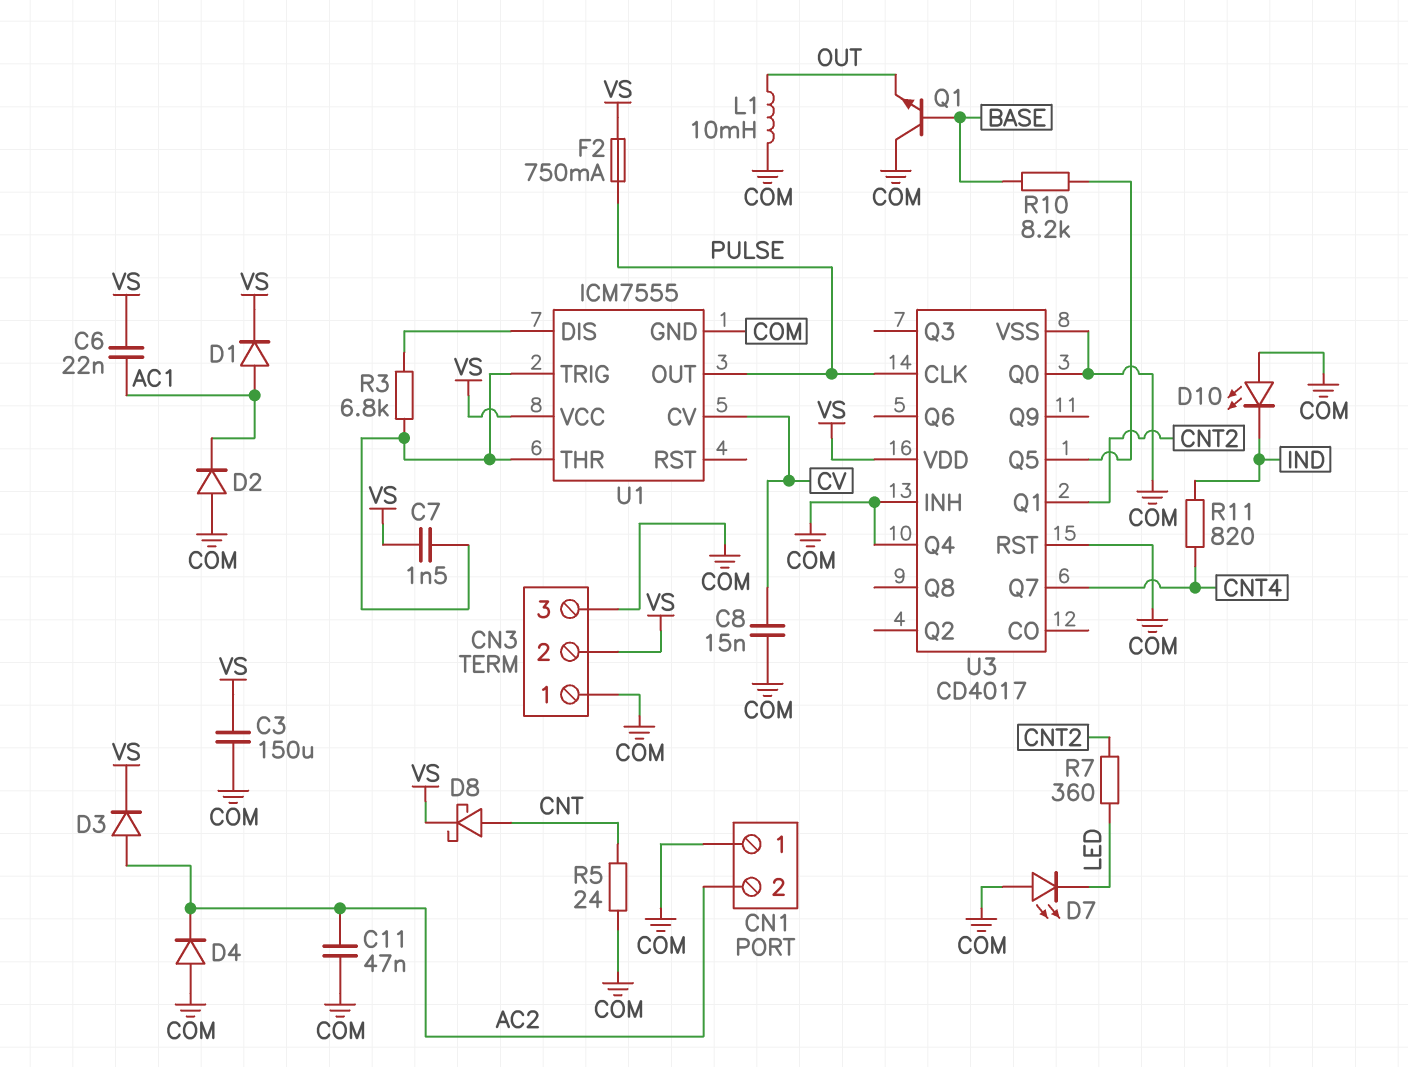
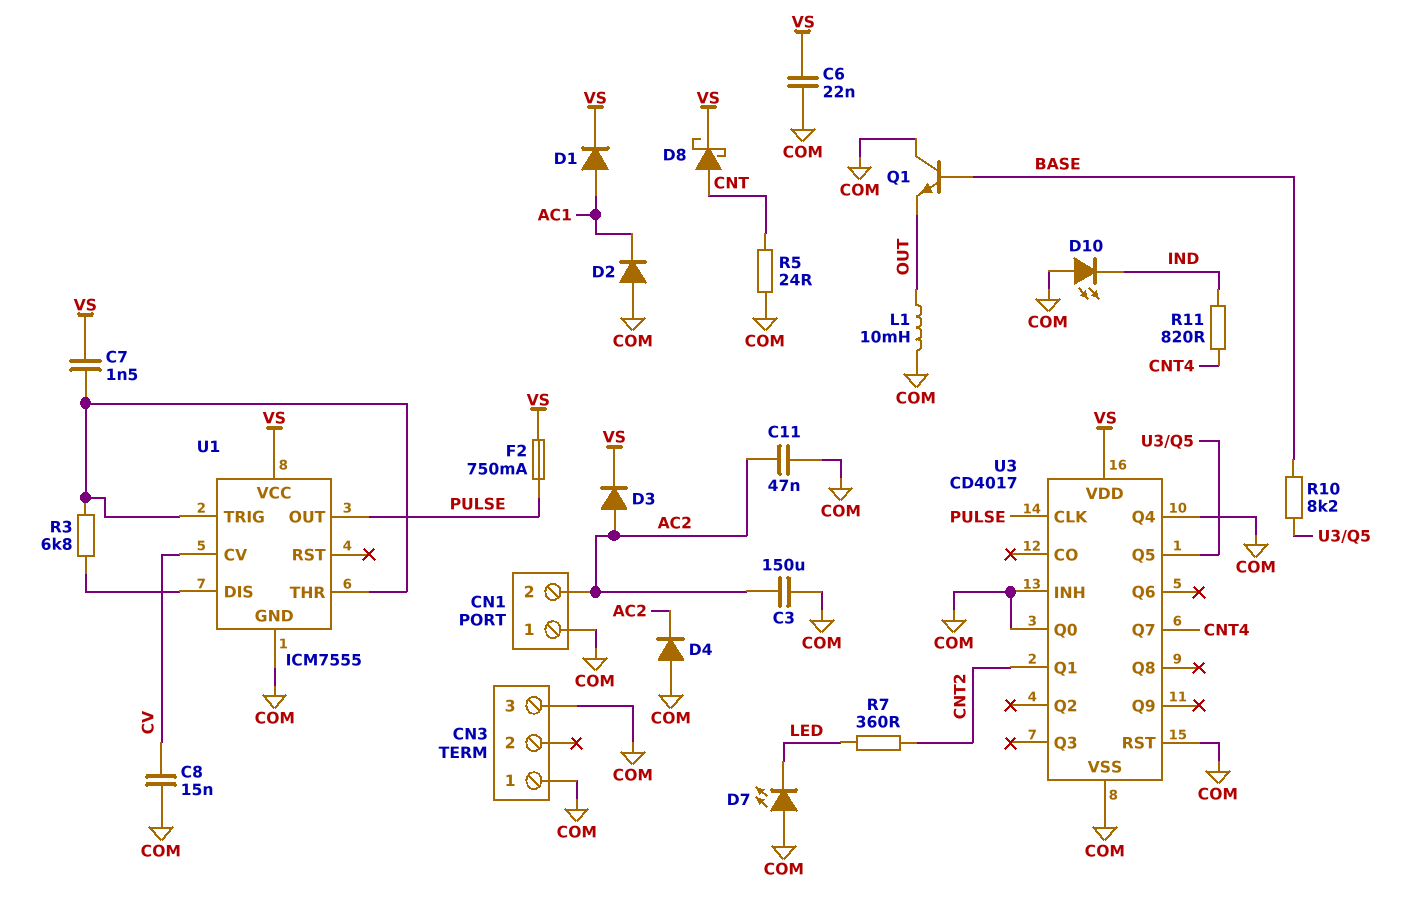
C3: 150uF (COM, VS) -> 150uF (AC2, COM)
C6: 22nF (AC1, VS) -> 22nF (COM, VS)
CN3 pin 2: VS -> none

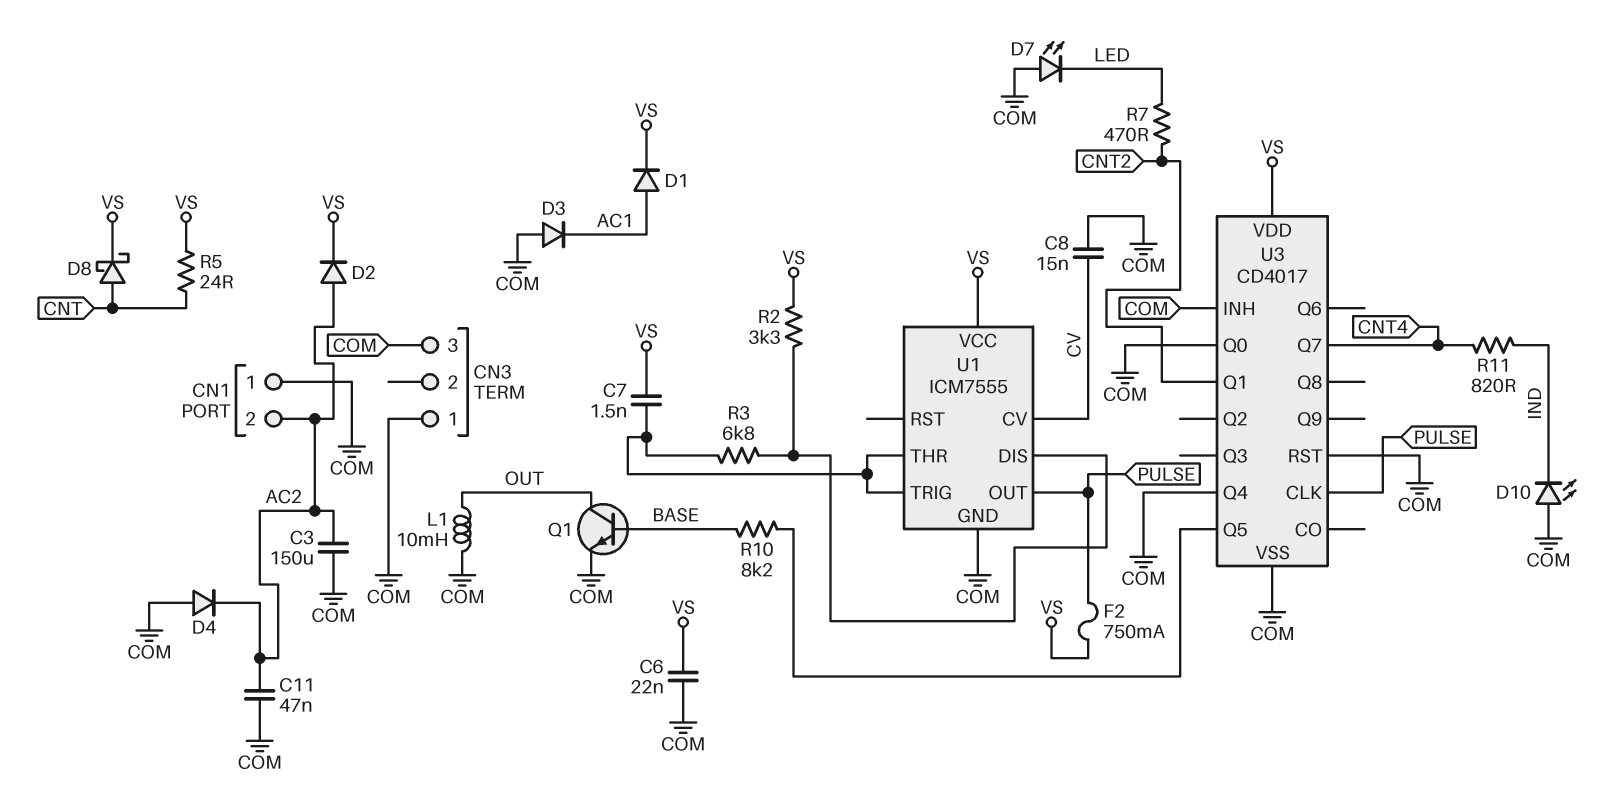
D2: diode (A COM, K AC1) -> diode (A AC2, K VS)
D3: diode (A AC2, K VS) -> diode (A COM, K AC1)
Q1: NPN (B BASE, C COM, E OUT) -> NPN (B BASE, C OUT, E COM)
R2: none -> 3.3k (U1/DIS, VS)
R5: 24 (CNT, COM) -> 24 (CNT, VS)
R7: 360 (CNT2, LED) -> 470 (CNT2, LED)

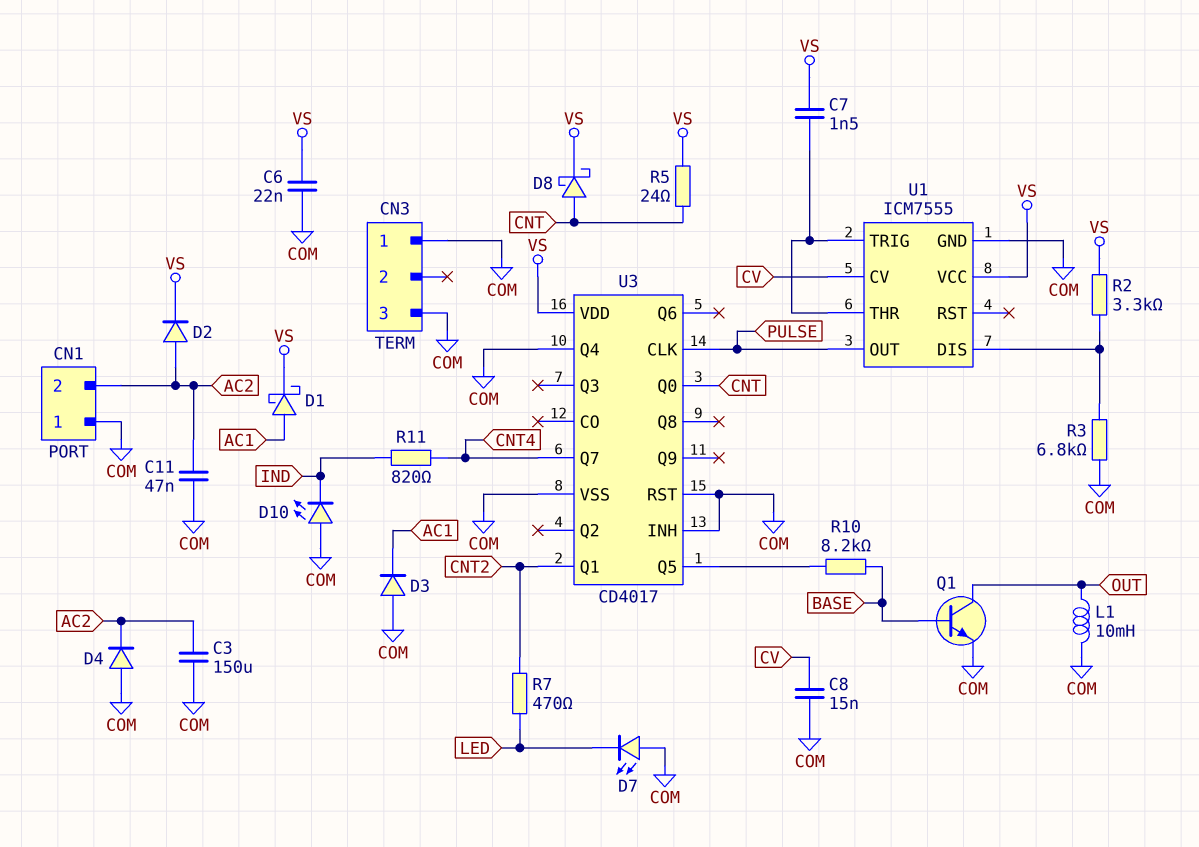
D1: diode (A AC1, K VS) -> schottky (A AC1, K VS)
F2: 750mA (PULSE, VS) -> none
R3: 6.8k (U1/DIS, U1/THR) -> 6.8k (COM, U1/DIS)
U3 pin Q0: COM -> CNT

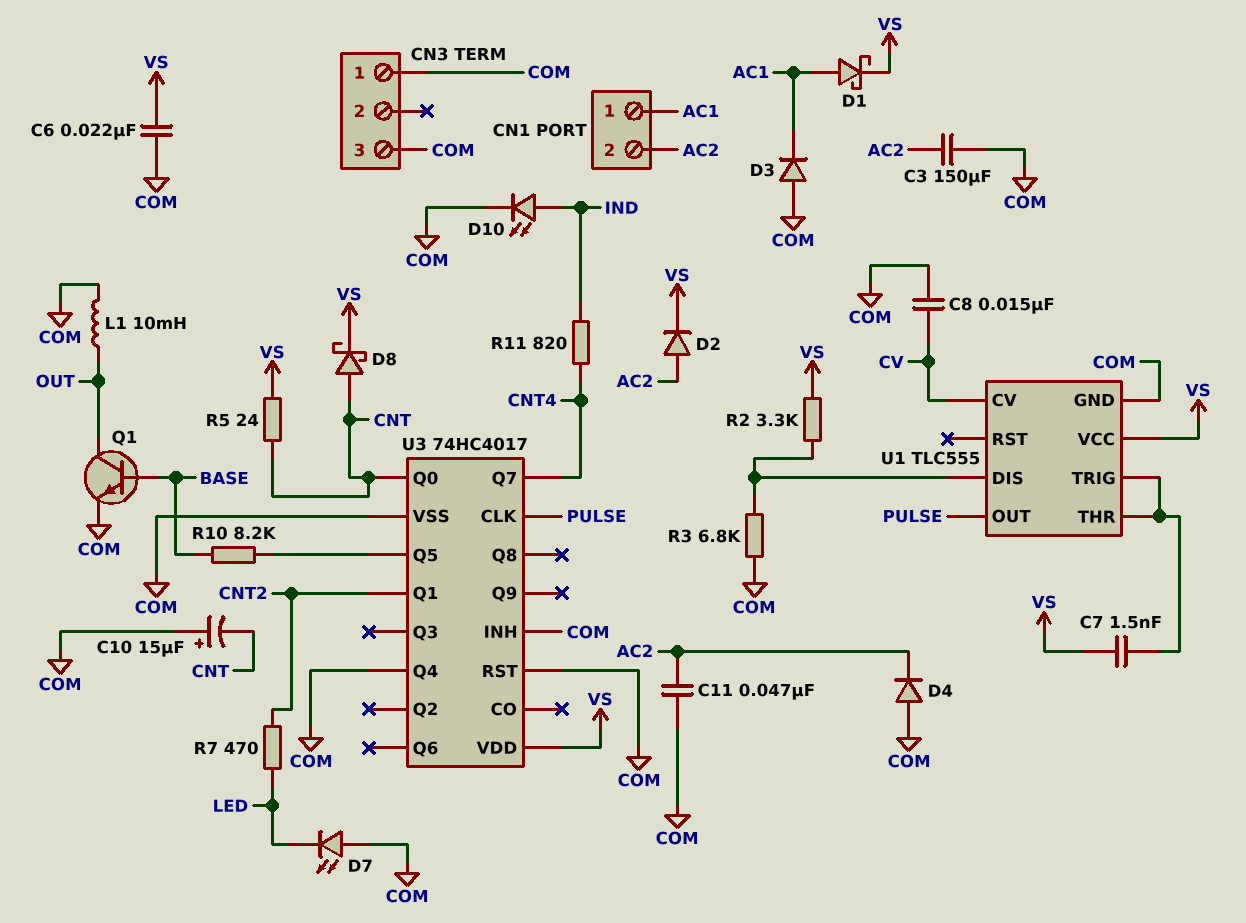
C10: none -> 15uF (plus COM, minus CNT)
CN1 pin 1: COM -> AC1
D10: LED (A COM, K IND) -> LED (A IND, K COM)
U1: ICM7555 -> TLC555
U3: CD4017 -> 74HC4017

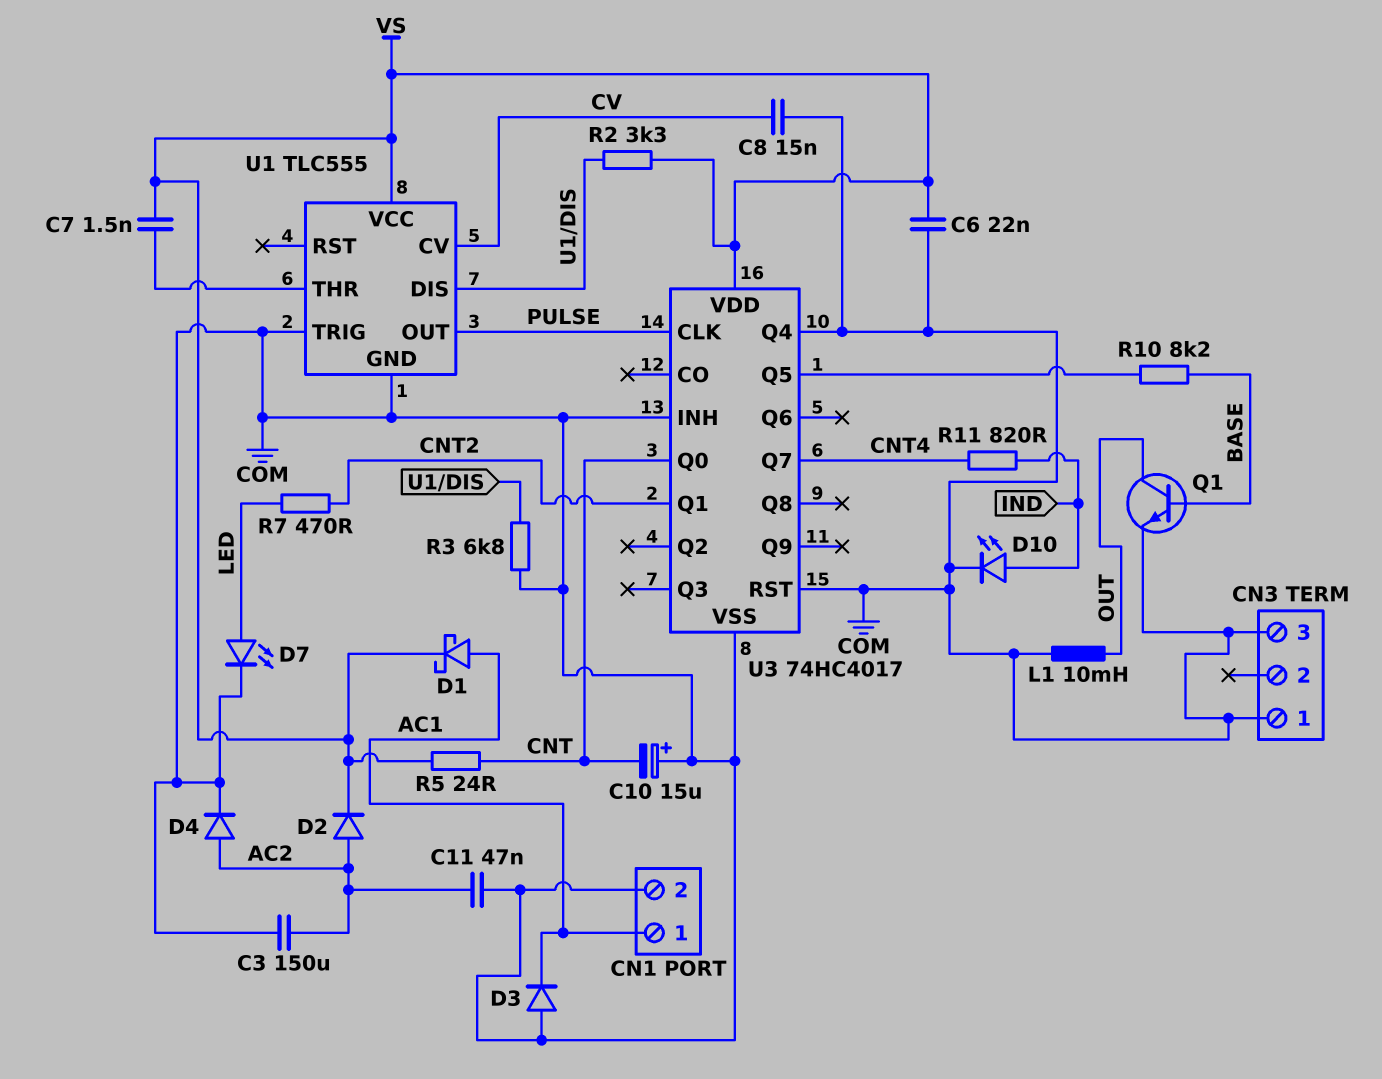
CN1 pin 2: AC2 -> COM
D4: diode (A COM, K AC2) -> diode (A AC2, K COM)
D7: LED (A COM, K LED) -> LED (A LED, K COM)
D8: schottky (A CNT, K VS) -> none
U1 pin TRIG: U1/THR -> COM

